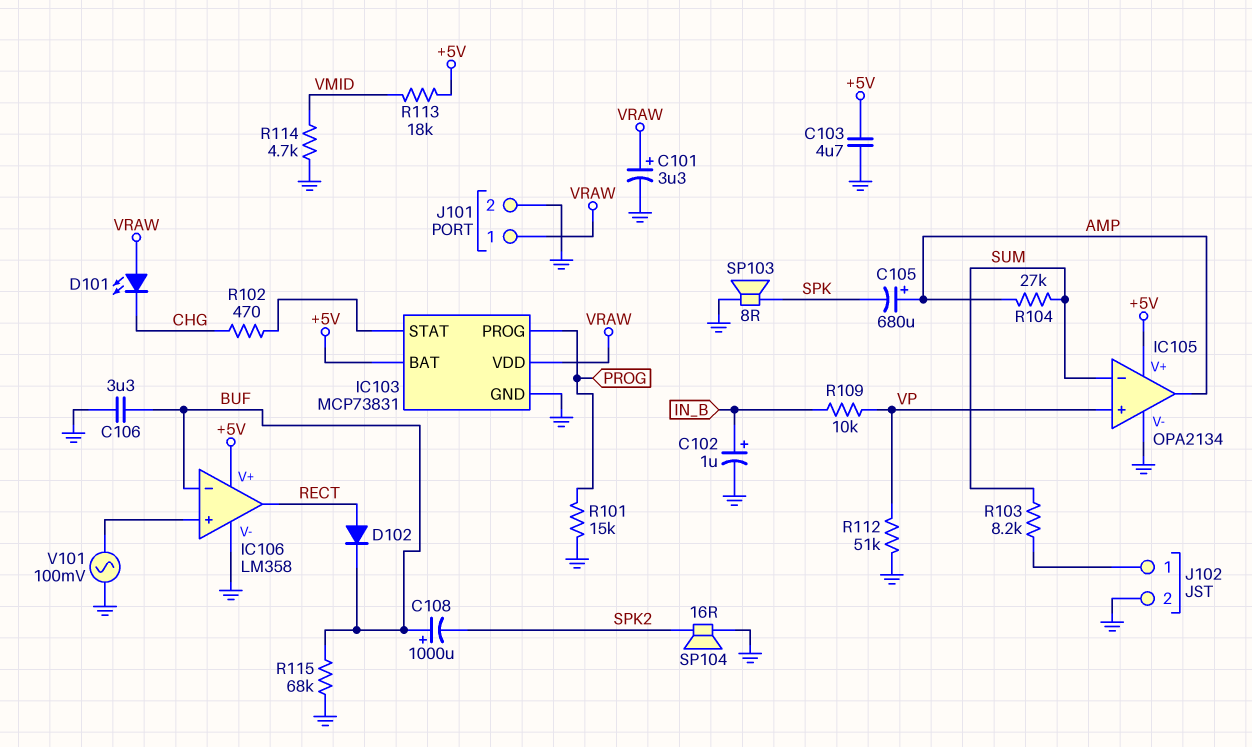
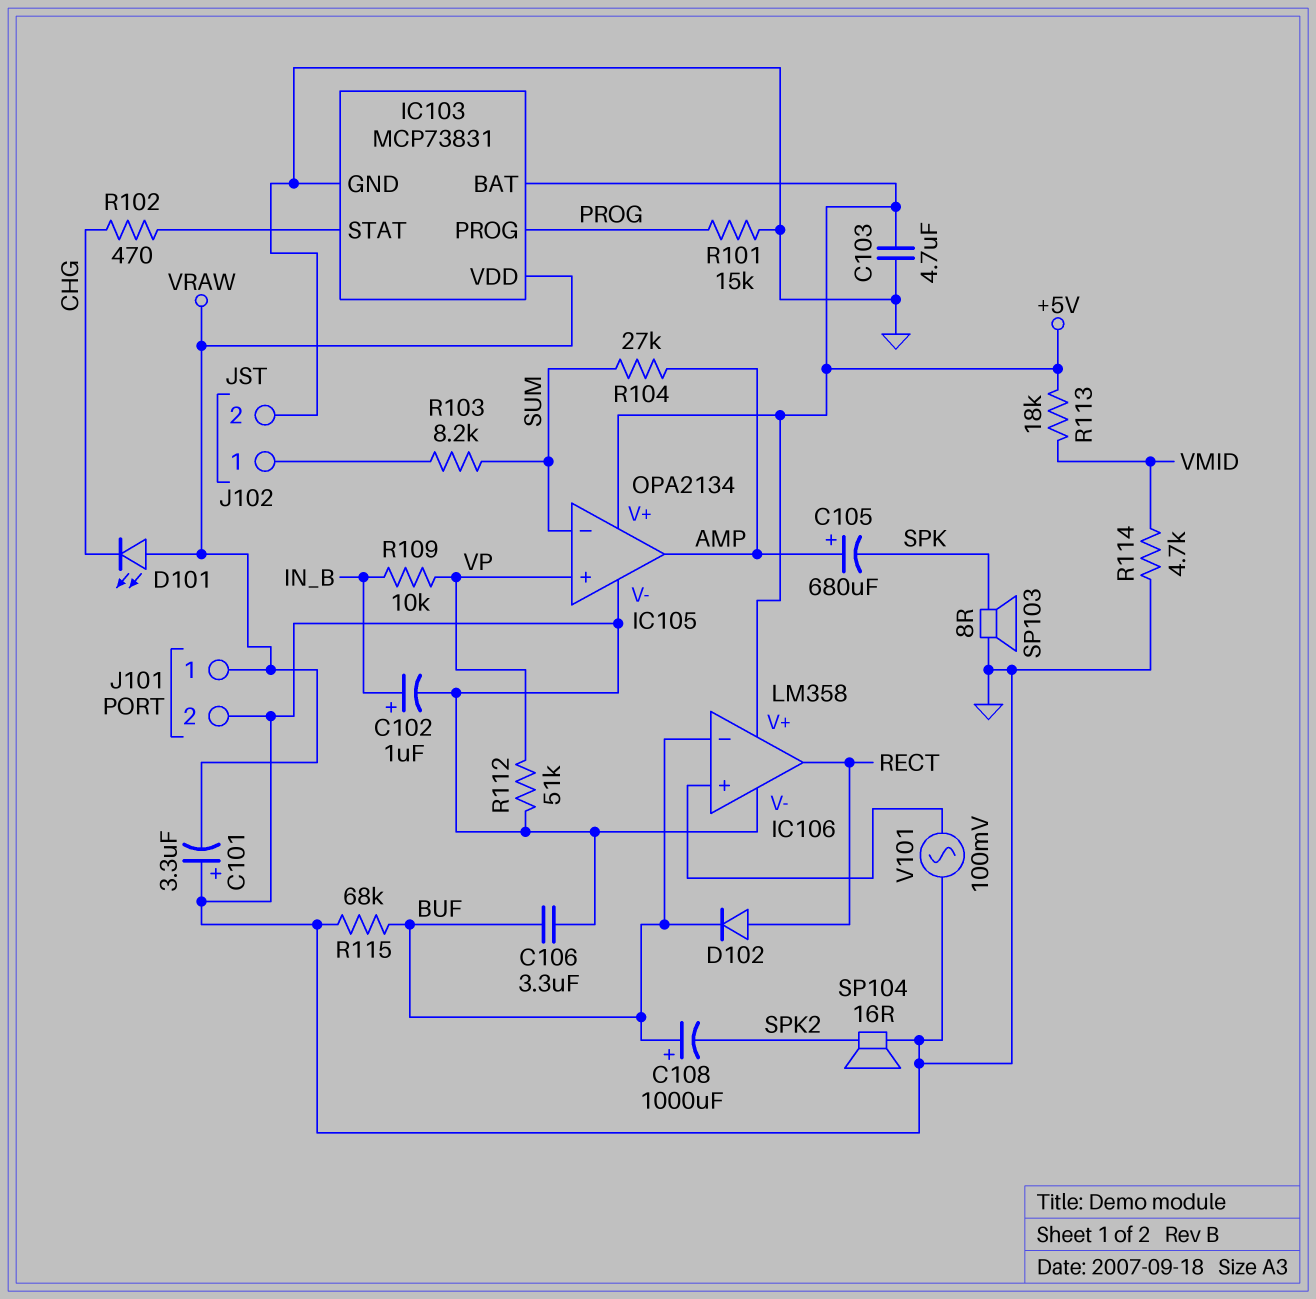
C101: 3.3uF (plus VRAW, minus GND) -> 3.3uF (plus GND, minus VRAW)

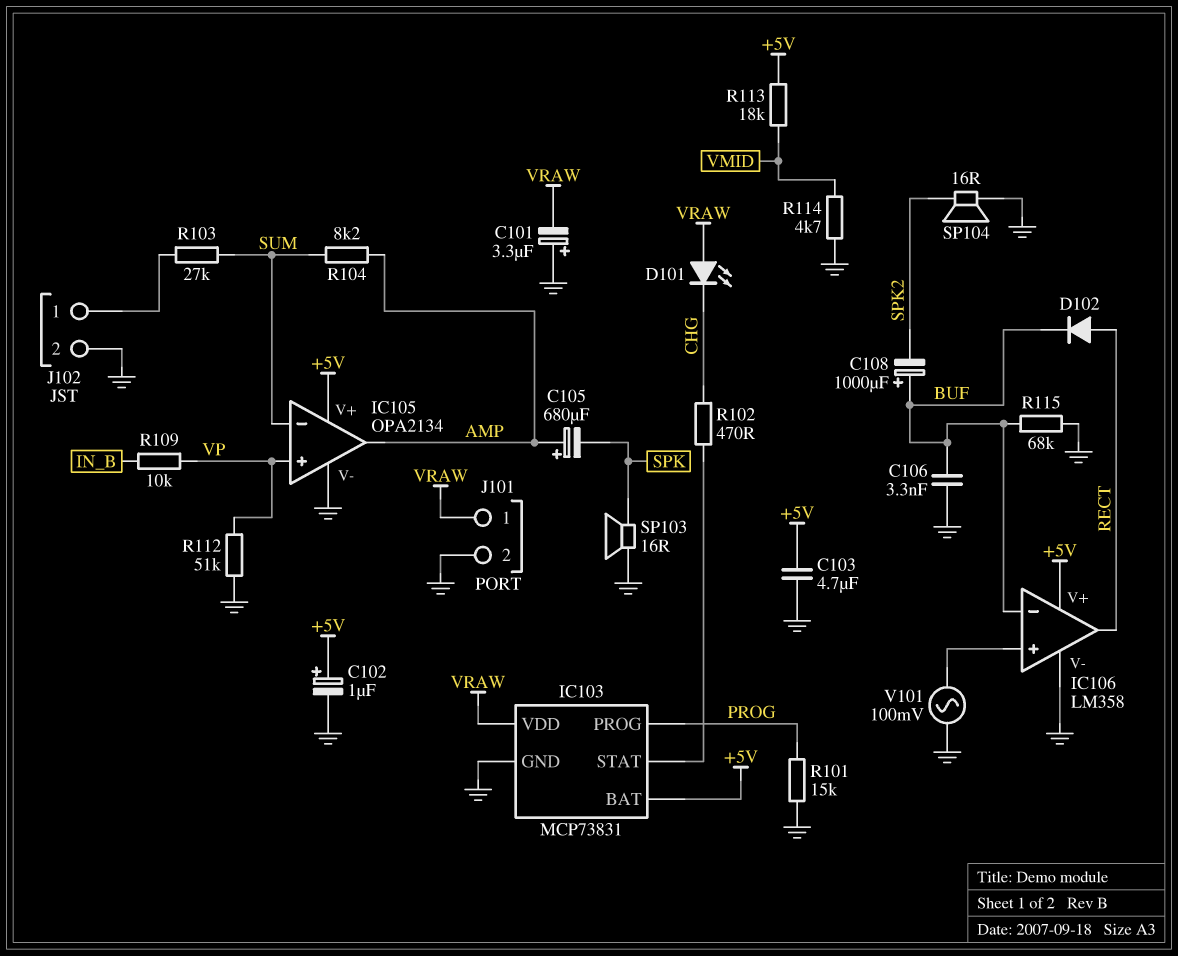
C102: 1uF (plus IN_B, minus GND) -> 1uF (plus +5V, minus GND)
C106: 3.3uF (BUF, GND) -> 3.3nF (BUF, GND)
R103: 8.2k (J102/1, SUM) -> 27k (J102/1, SUM)
R104: 27k (AMP, SUM) -> 8.2k (AMP, SUM)
SP103: speaker 8R (GND, SPK) -> speaker 16R (GND, SPK)

